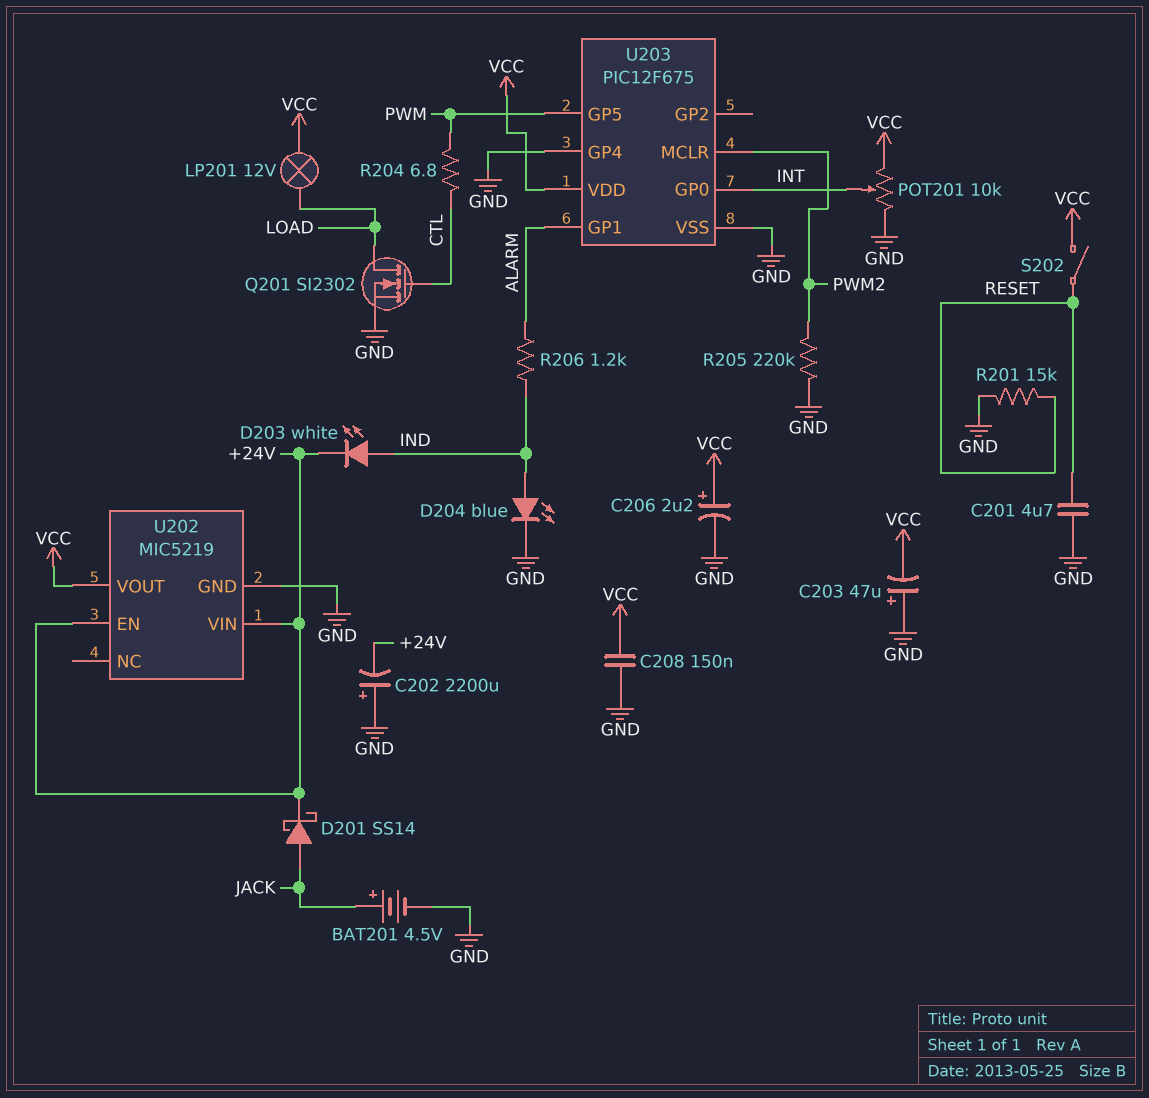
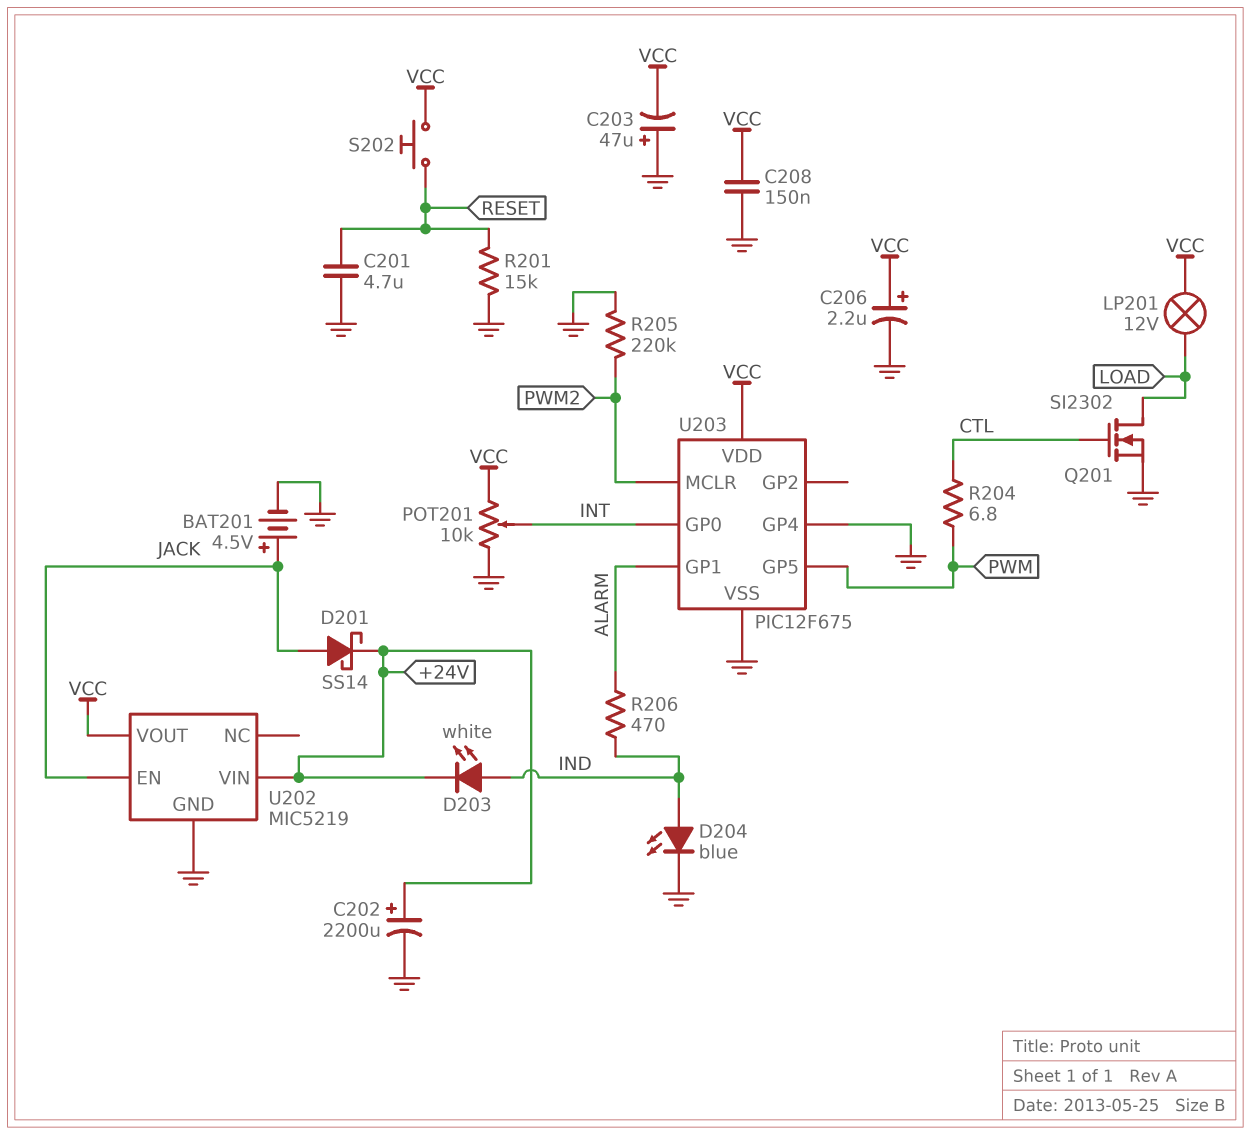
C202: 2200uF (plus GND, minus +24V) -> 2200uF (plus +24V, minus GND)
R206: 1.2k (ALARM, IND) -> 470 (ALARM, IND)
S202: switch (RESET, VCC) -> button (RESET, VCC)
U202 pin EN: +24V -> JACK

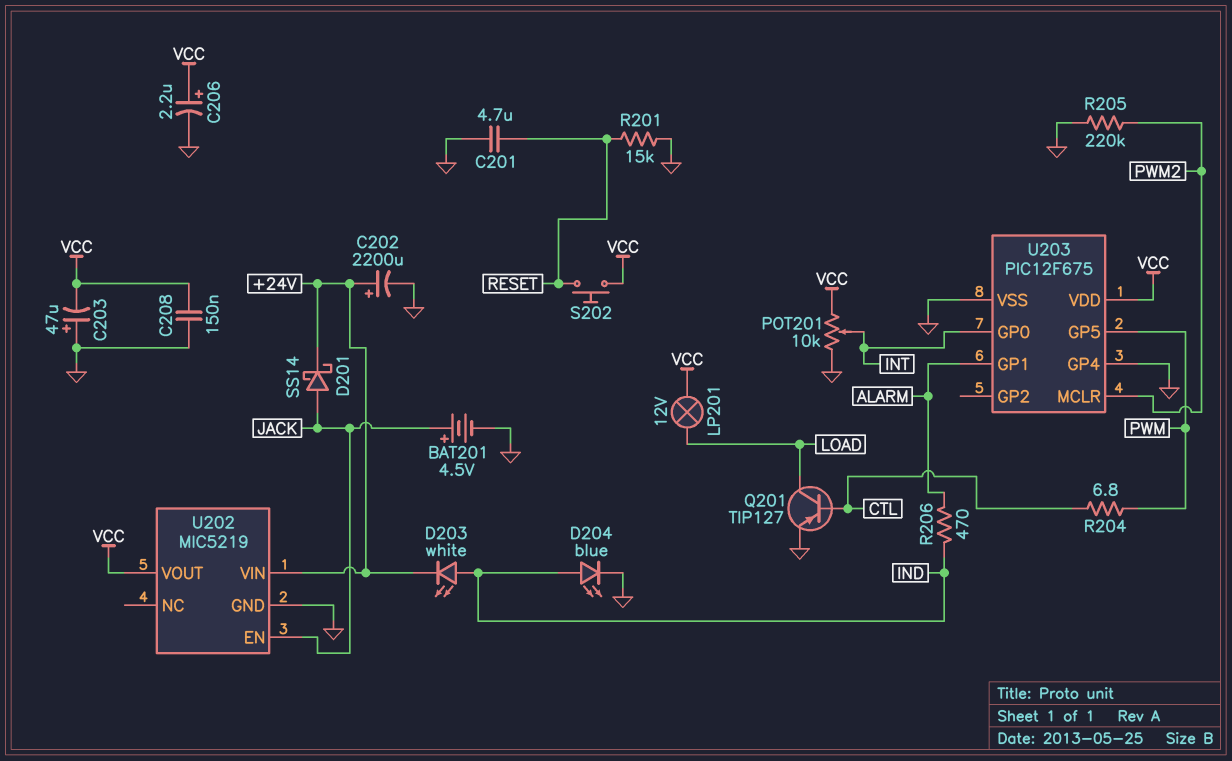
Q201: NMOS SI2302 (G CTL, D LOAD, S GND) -> PNP TIP127 (B CTL, C LOAD, E GND)

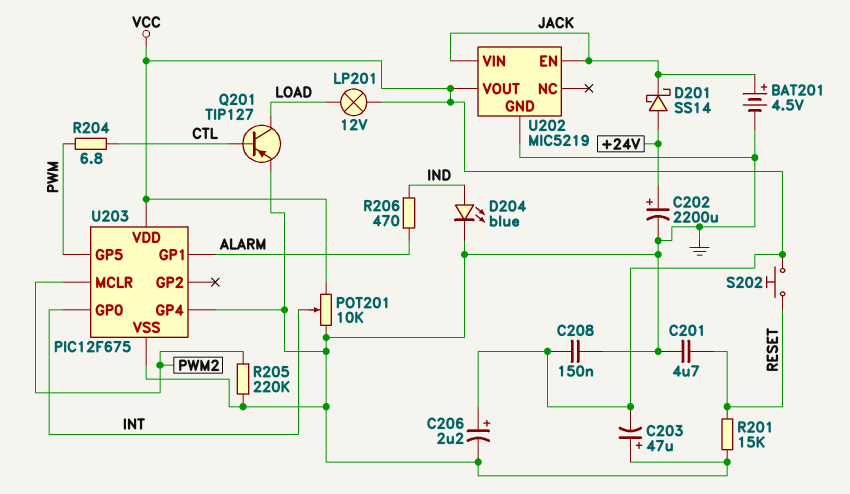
D201: schottky SS14 (A JACK, K +24V) -> schottky SS14 (A +24V, K JACK)
D203: LED white (A IND, K +24V) -> none
U202 pin VIN: +24V -> JACK

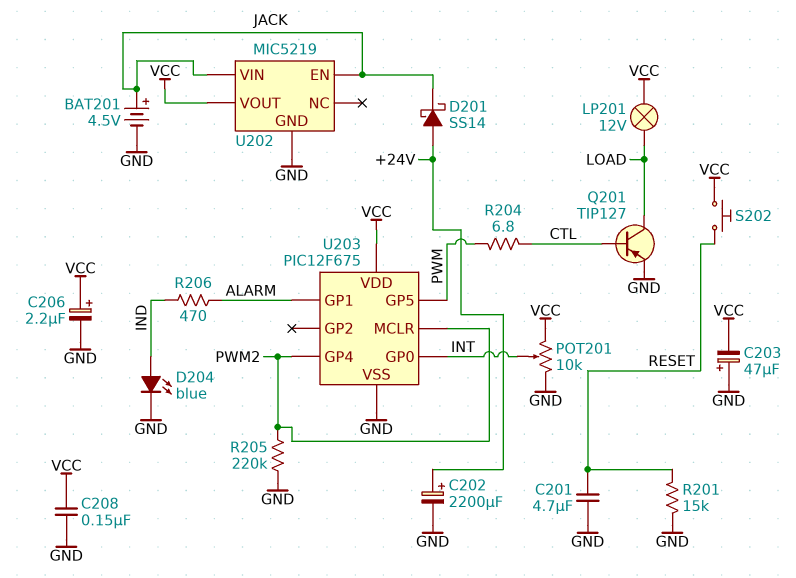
U203 pin GP4: GND -> PWM2

